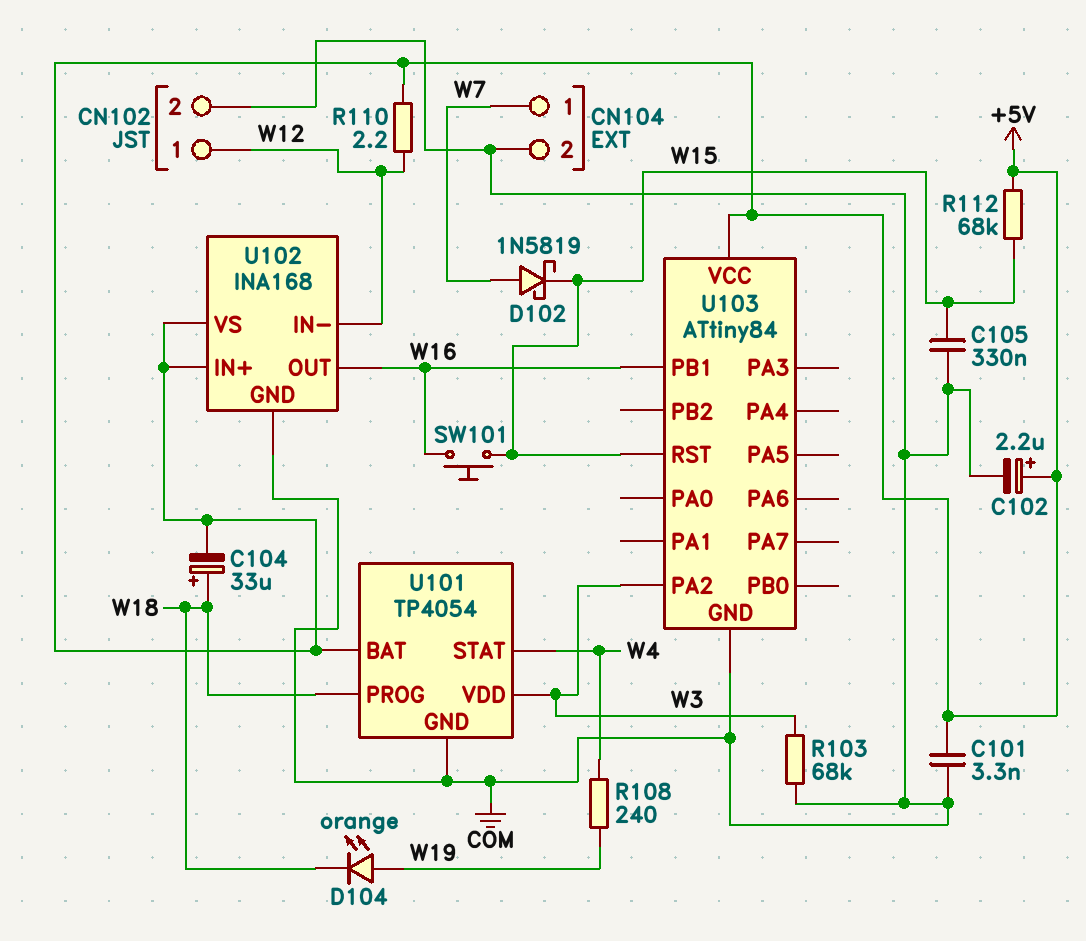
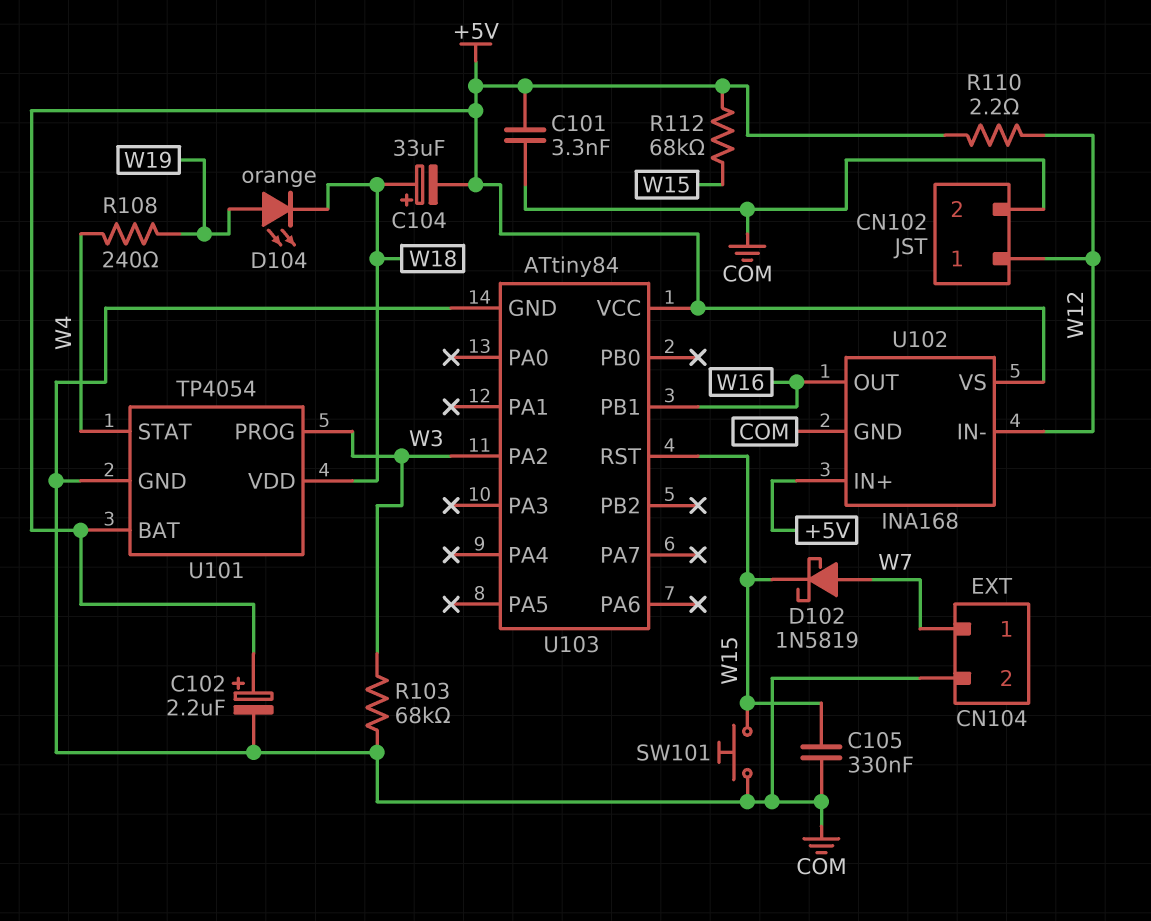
SW101: button (W15, W16) -> button (COM, W15)
U101 pin PROG: W18 -> W3
U101 pin VDD: W3 -> W18

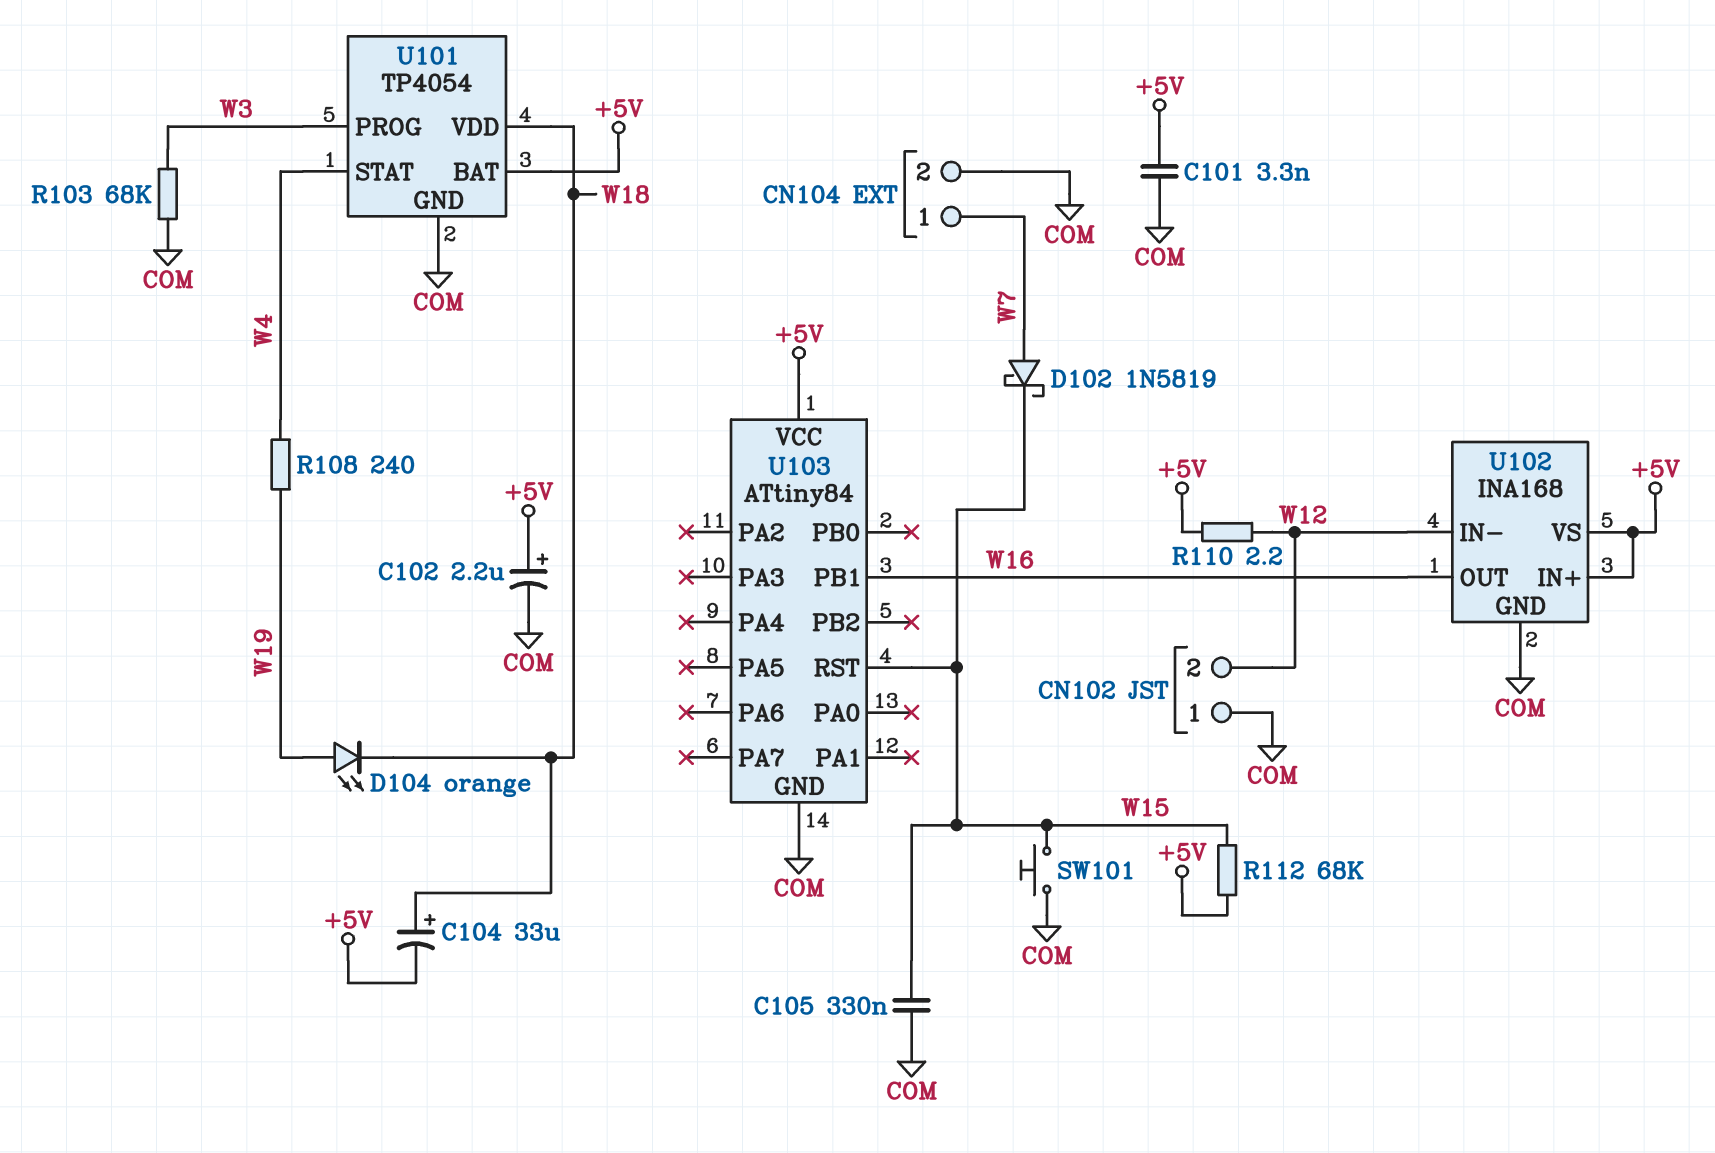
CN102 pin 1: W12 -> COM
CN102 pin 2: COM -> W12
U103 pin PA2: W3 -> none

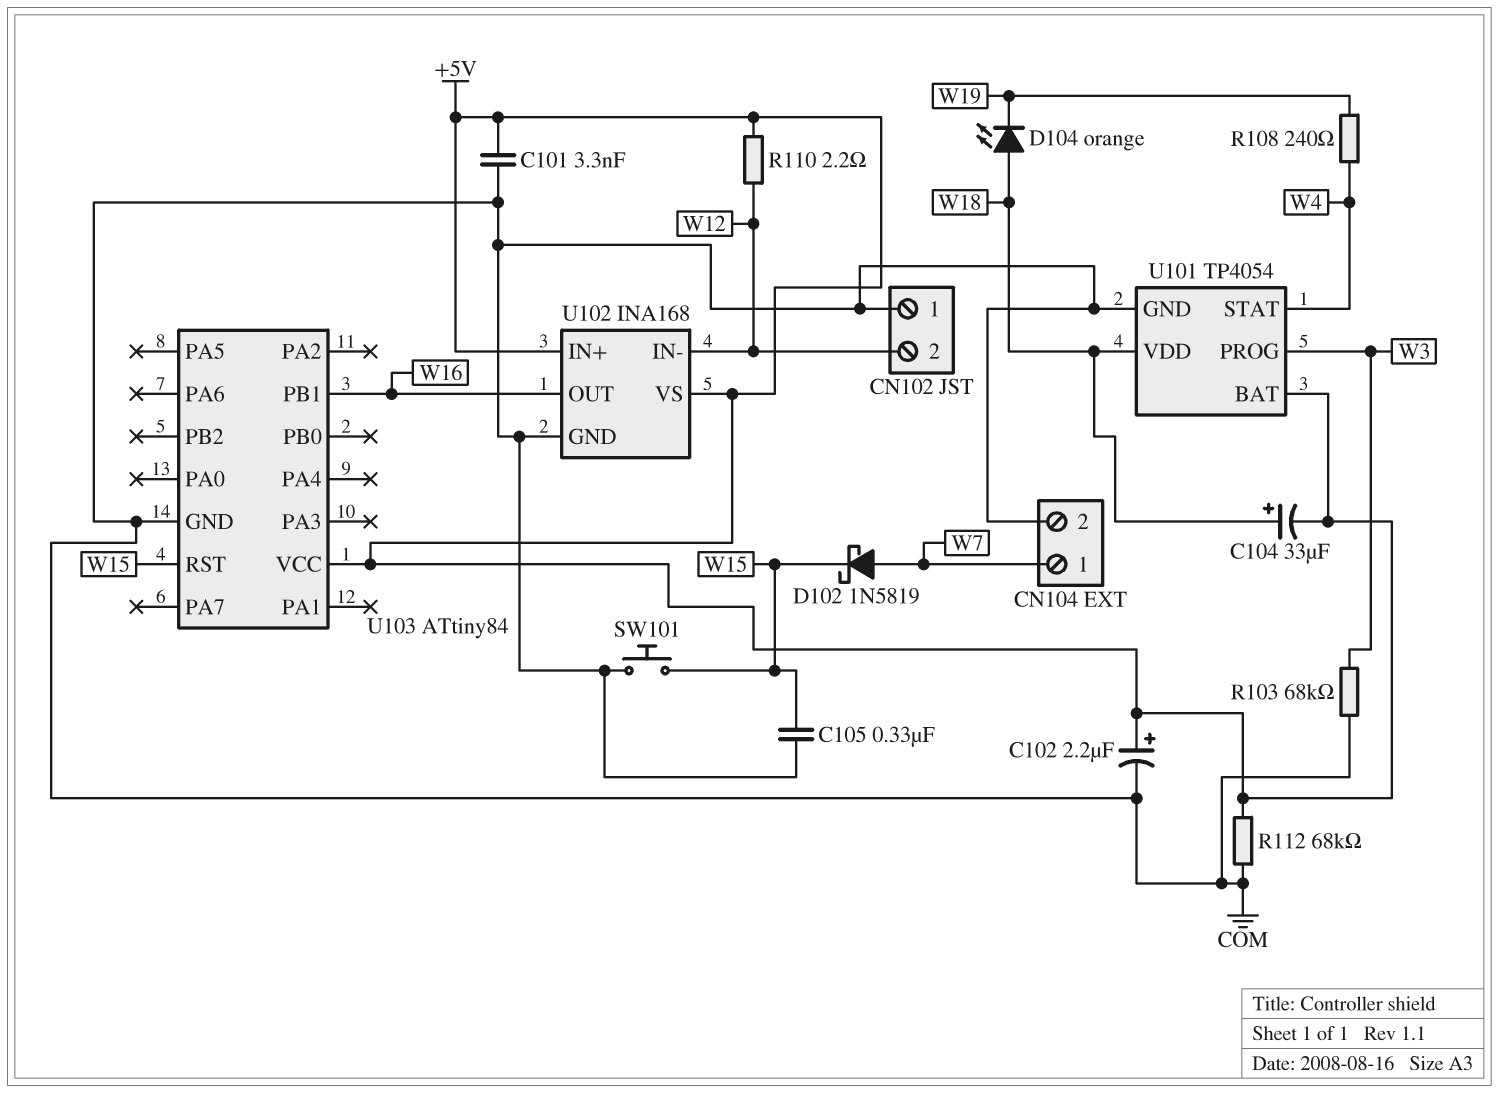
D104: LED orange (A W19, K W18) -> LED orange (A W18, K W19)
R112: 68k (+5V, W15) -> 68k (+5V, COM)

